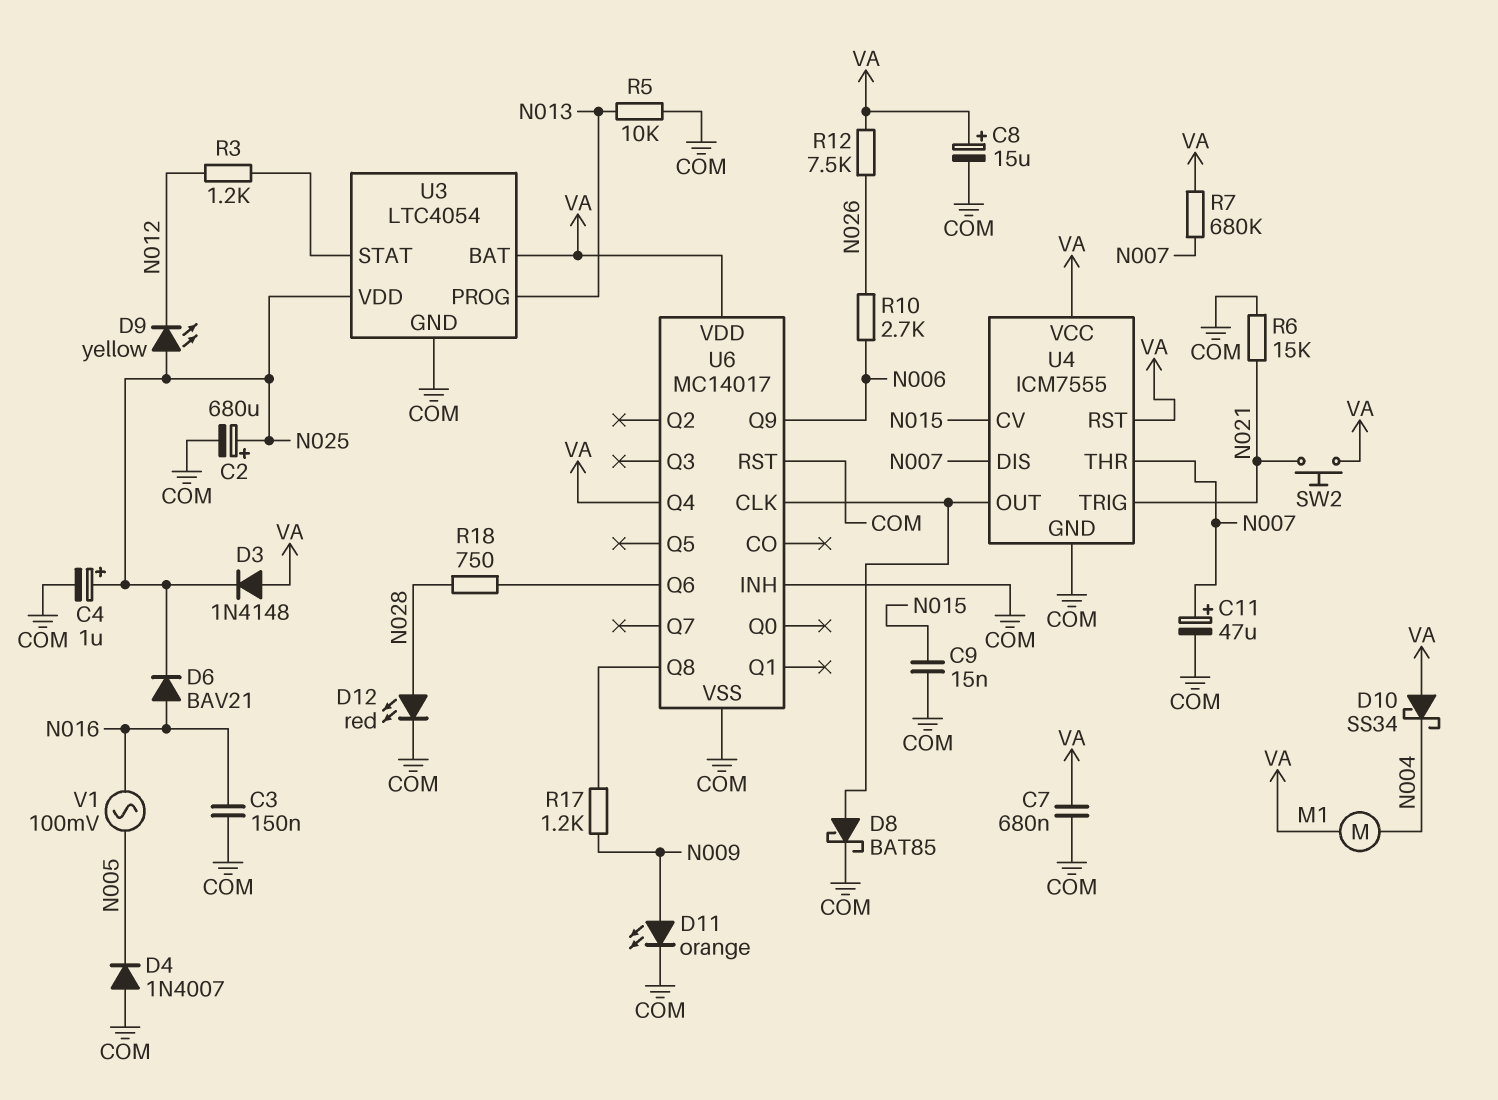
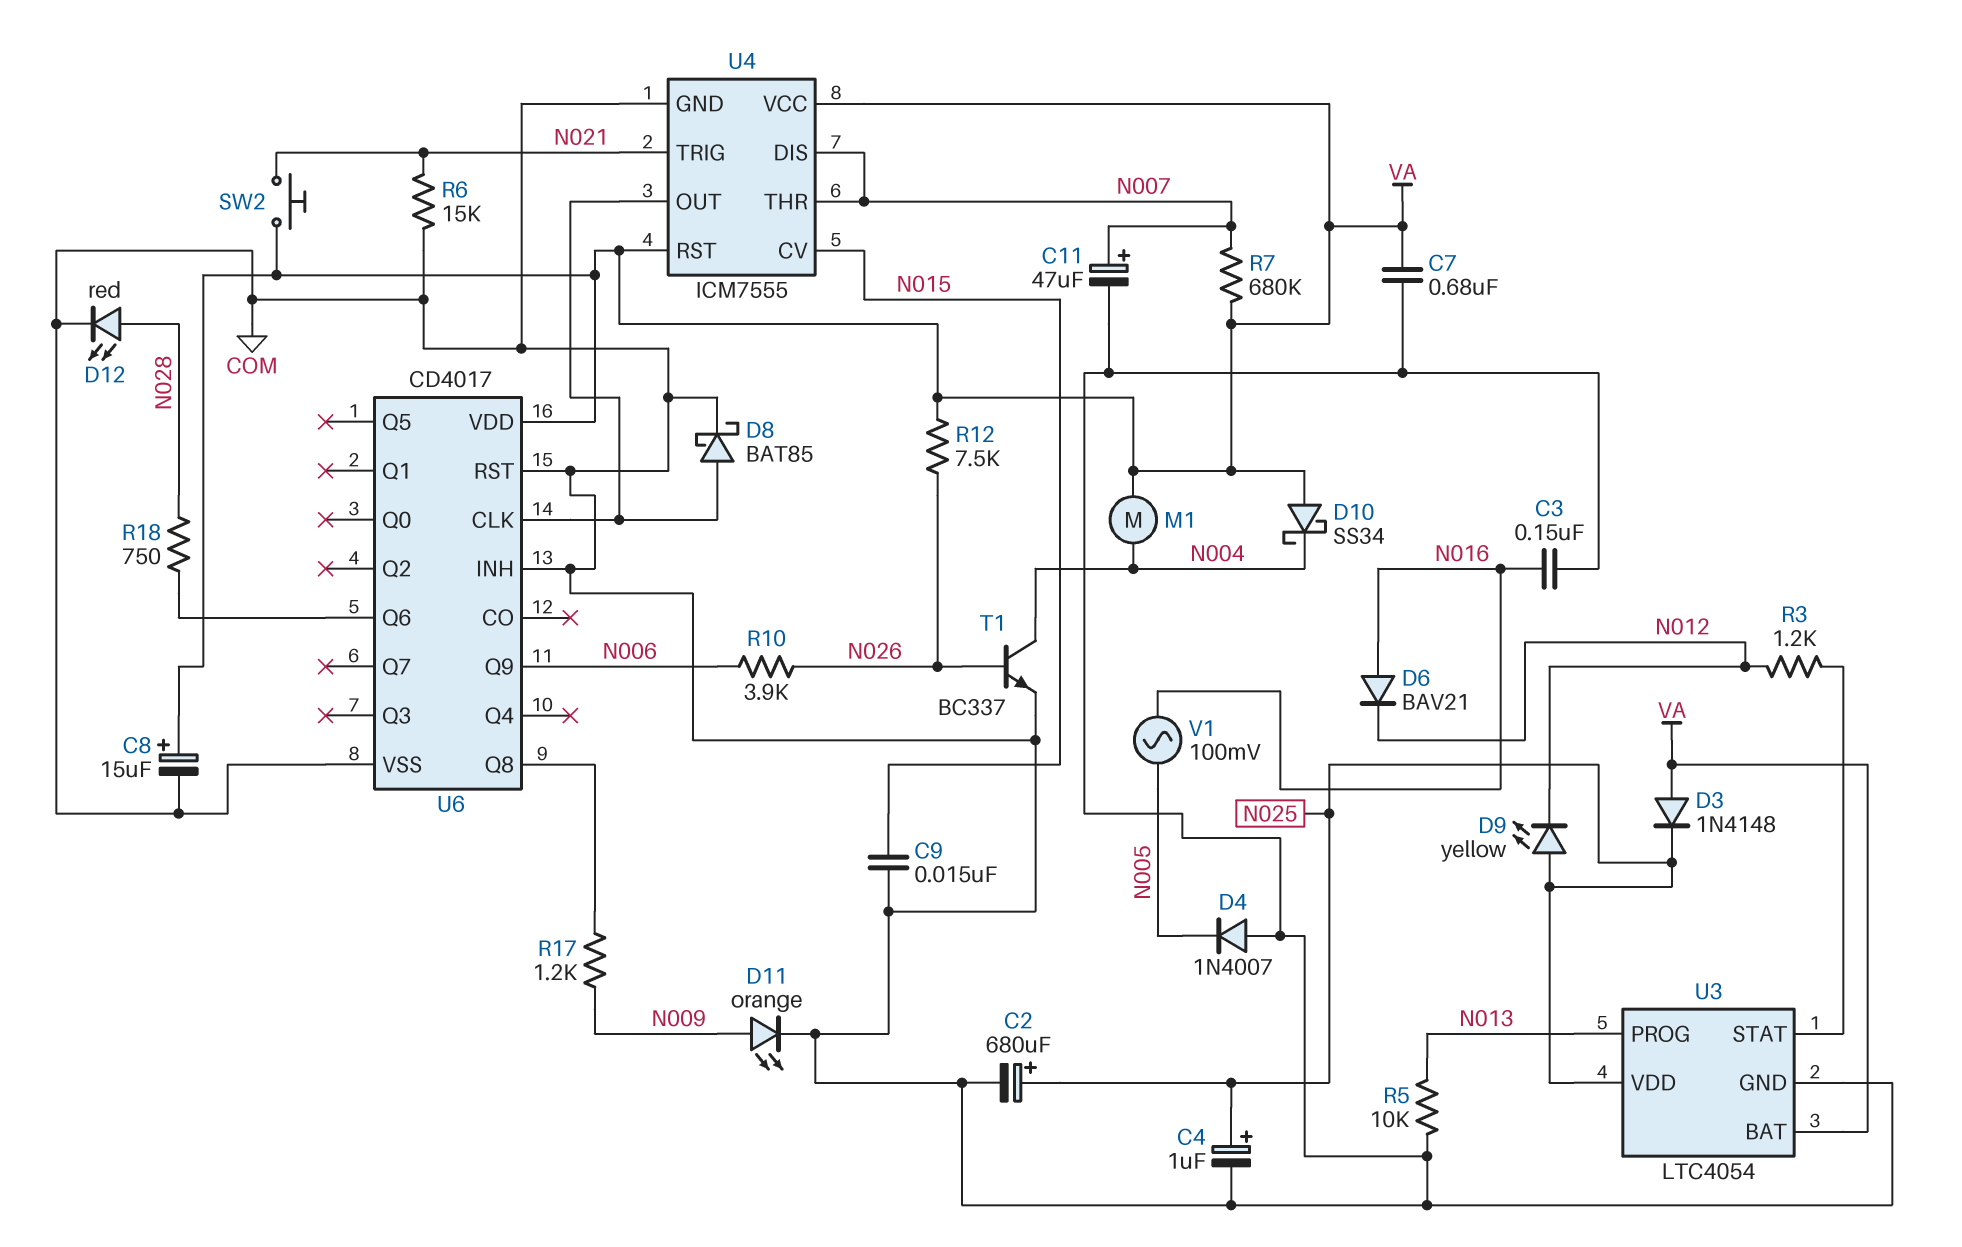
D6: diode BAV21 (A N016, K N025) -> diode BAV21 (A N016, K N012)
R10: 2.7k (N006, N026) -> 3.9k (N006, N026)
T1: none -> NPN BC337 (B N026, C N004, E COM)
U6: MC14017 -> CD4017
U6 pin Q4: VA -> none

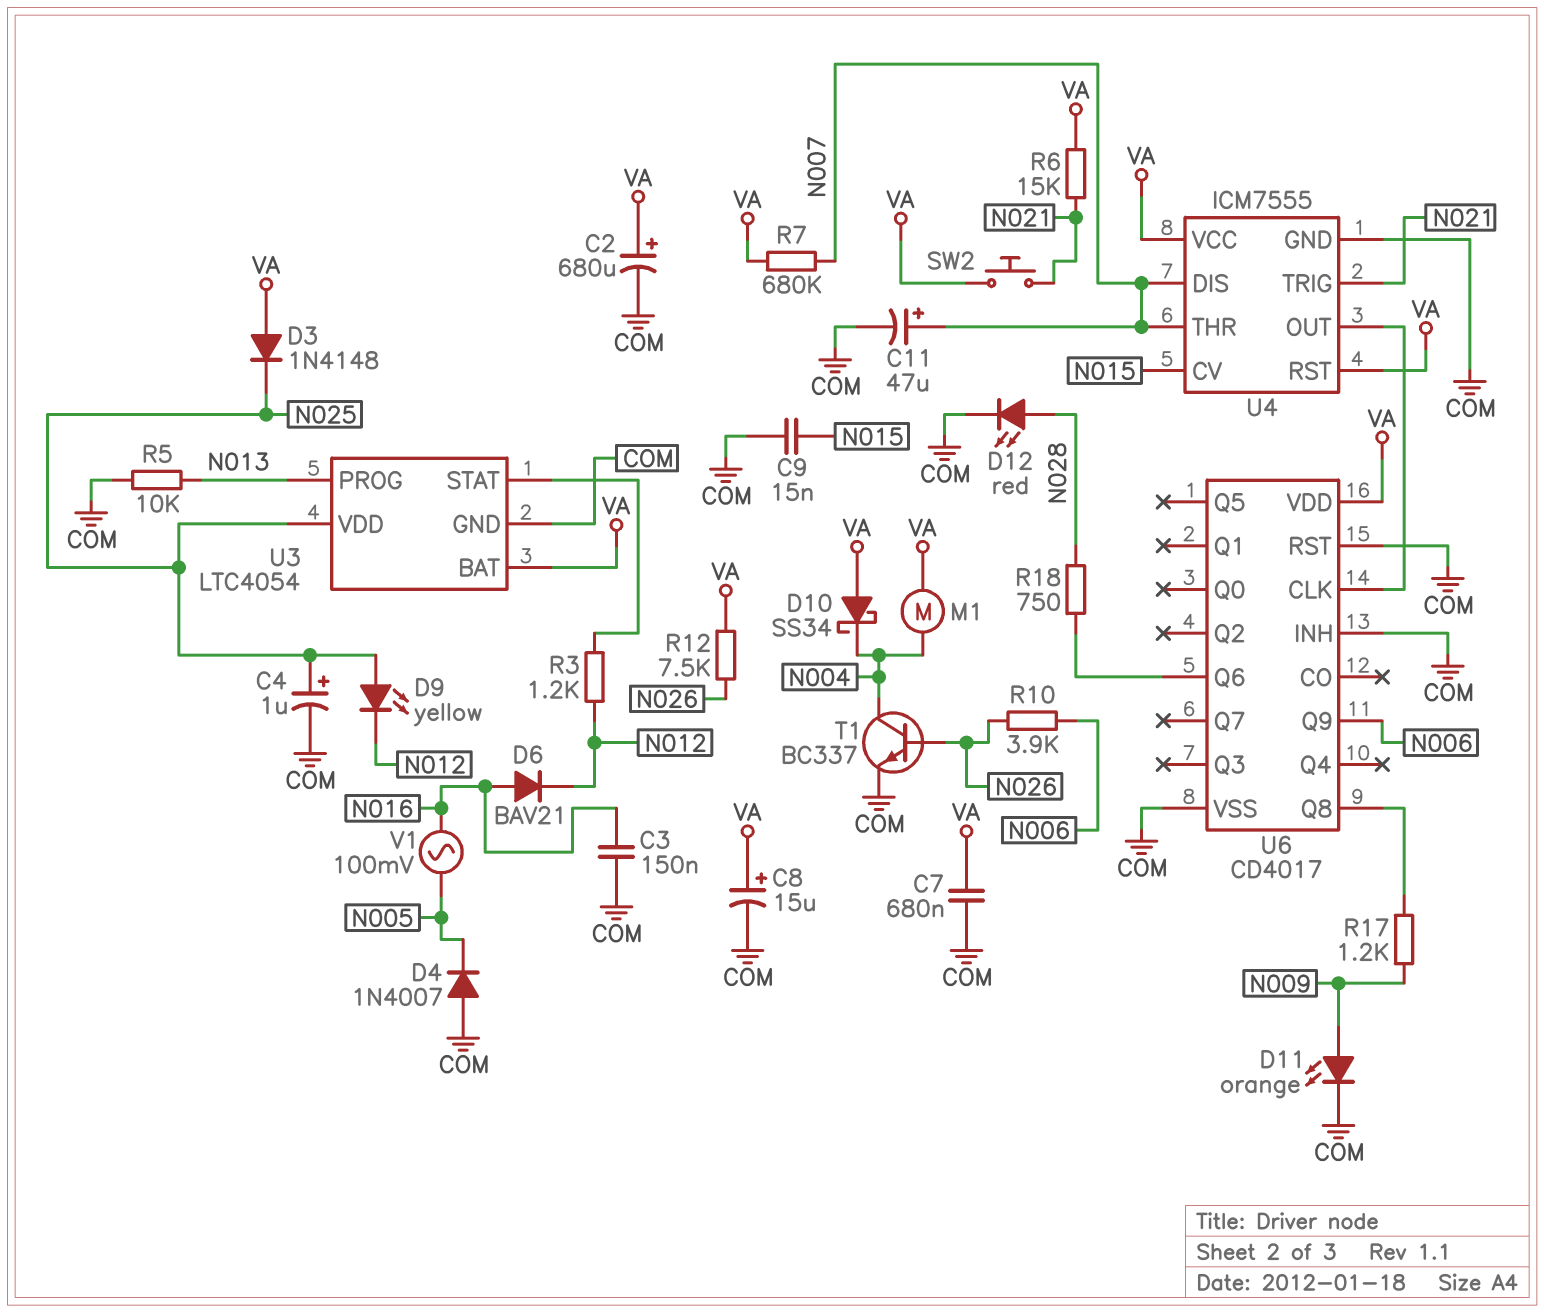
C2: 680uF (plus N025, minus COM) -> 680uF (plus VA, minus COM)
D8: schottky BAT85 (A U4/OUT, K COM) -> none
R6: 15k (COM, N021) -> 15k (N021, VA)

